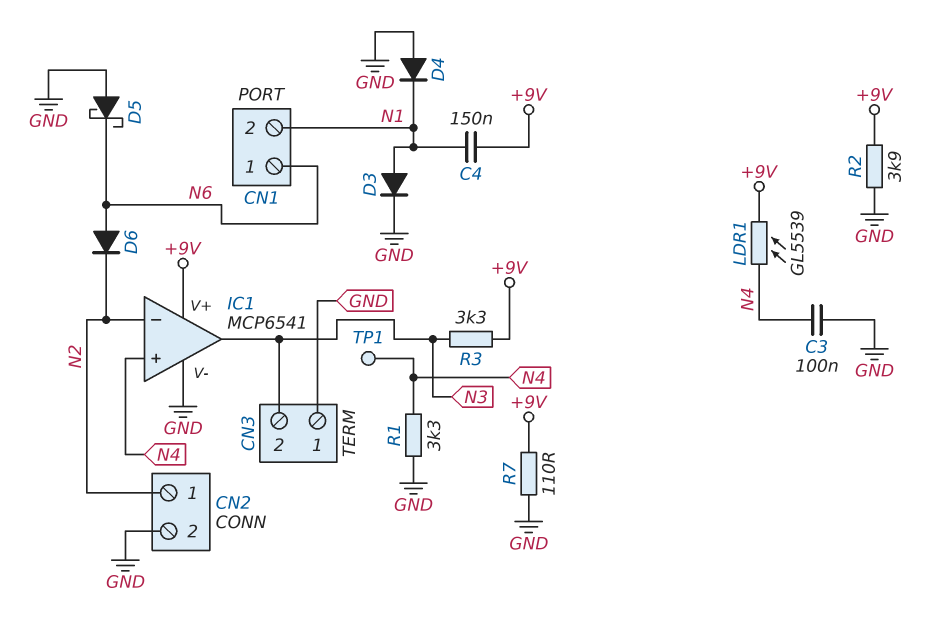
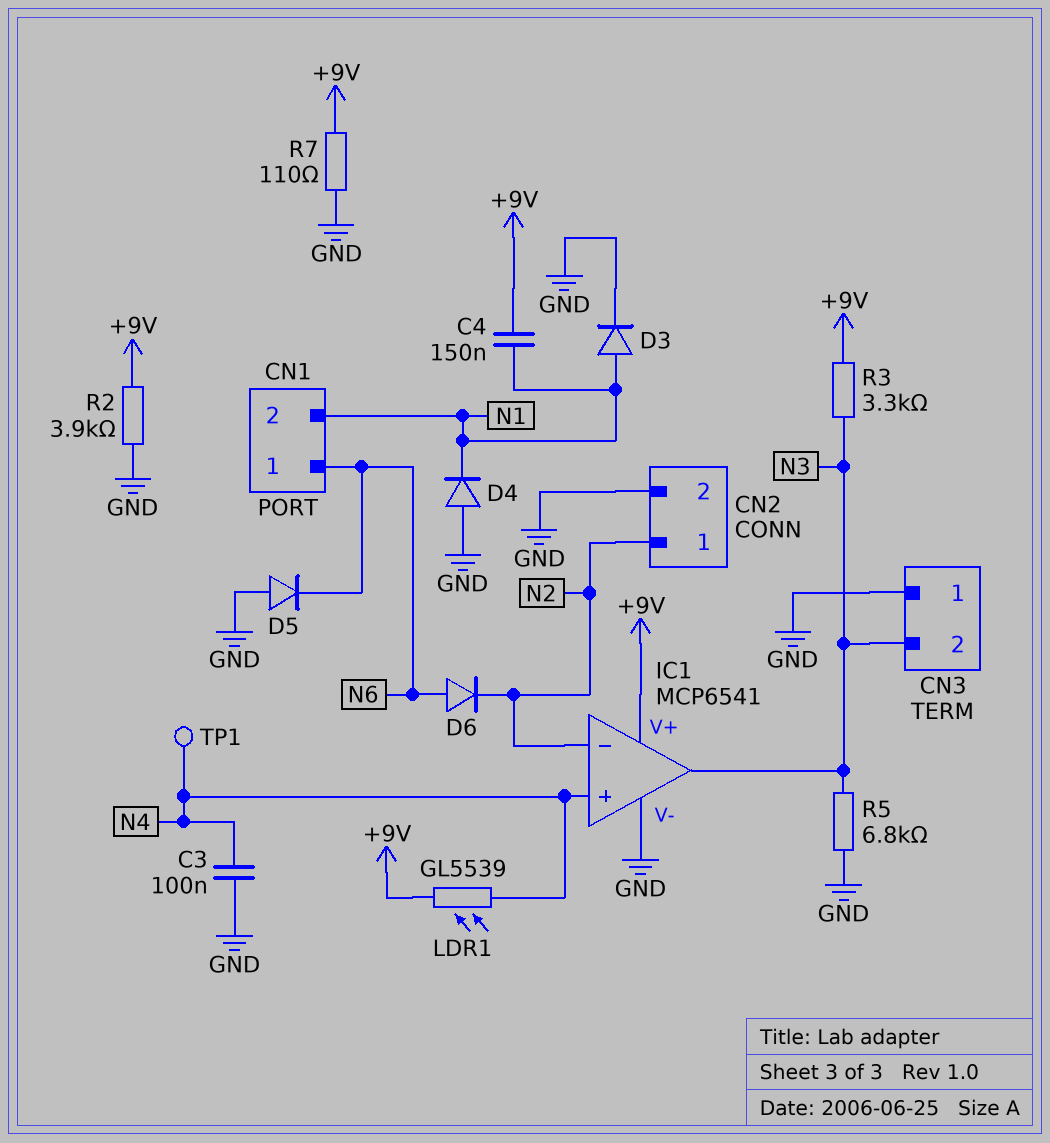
D5: schottky (A GND, K N6) -> diode (A GND, K N6)
R1: 3.3k (GND, N4) -> none
R5: none -> 6.8k (GND, N3)

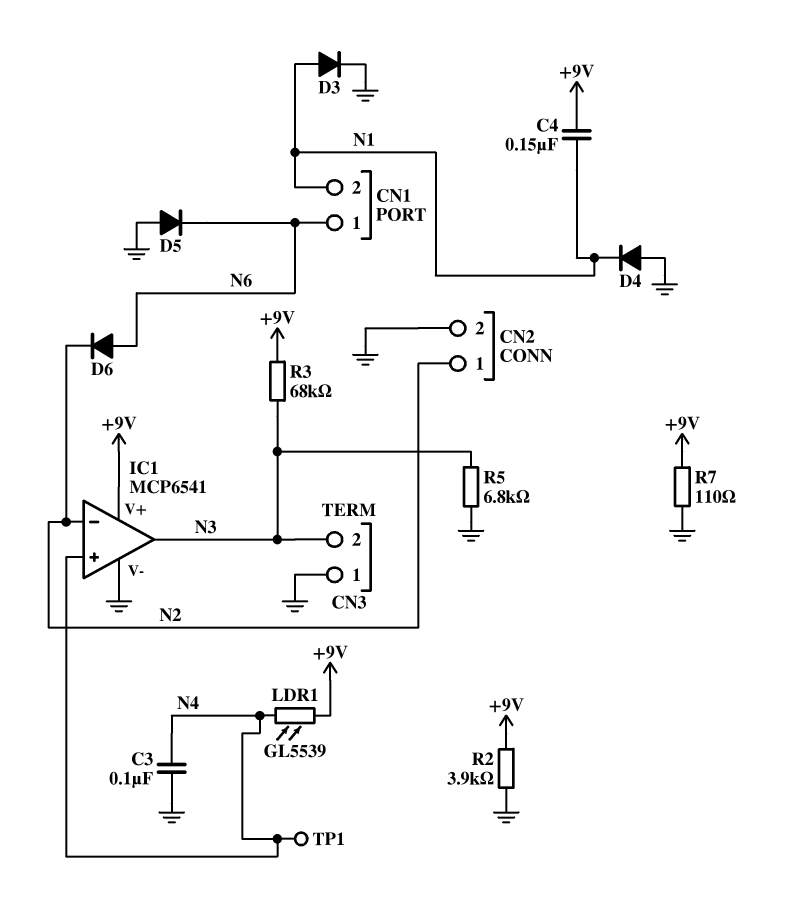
R3: 3.3k (+9V, N3) -> 68k (+9V, N3)

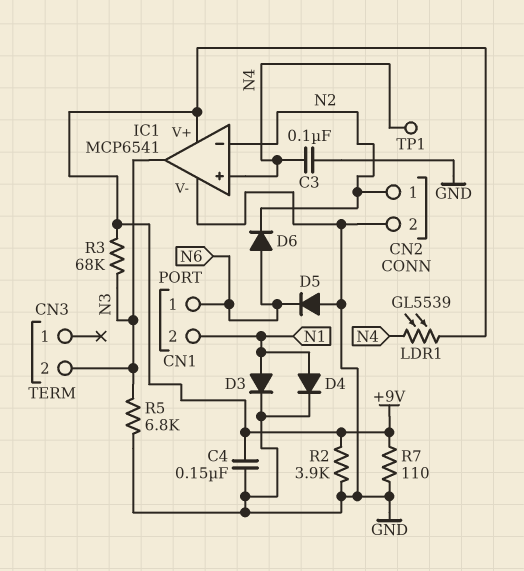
C4: 150nF (+9V, N1) -> 150nF (+9V, GND)
CN3 pin 1: GND -> none
D4: diode (A GND, K N1) -> diode (A N1, K GND)

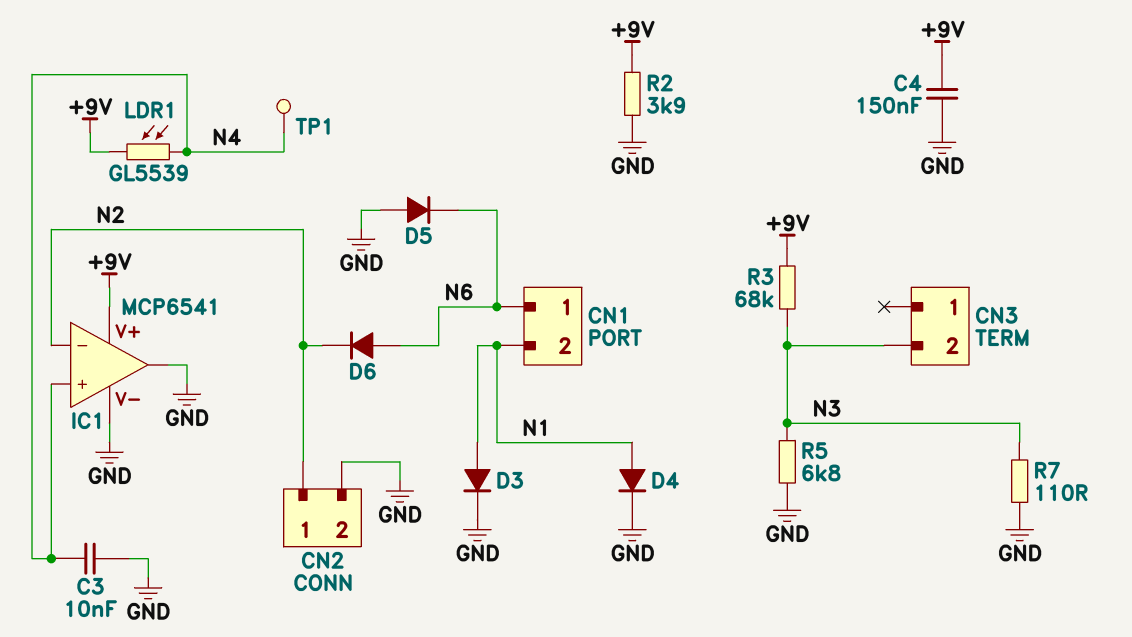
C3: 100nF (GND, N4) -> 10nF (GND, N4)
IC1 pin out: N3 -> GND
R7: 110 (+9V, GND) -> 110 (GND, N3)

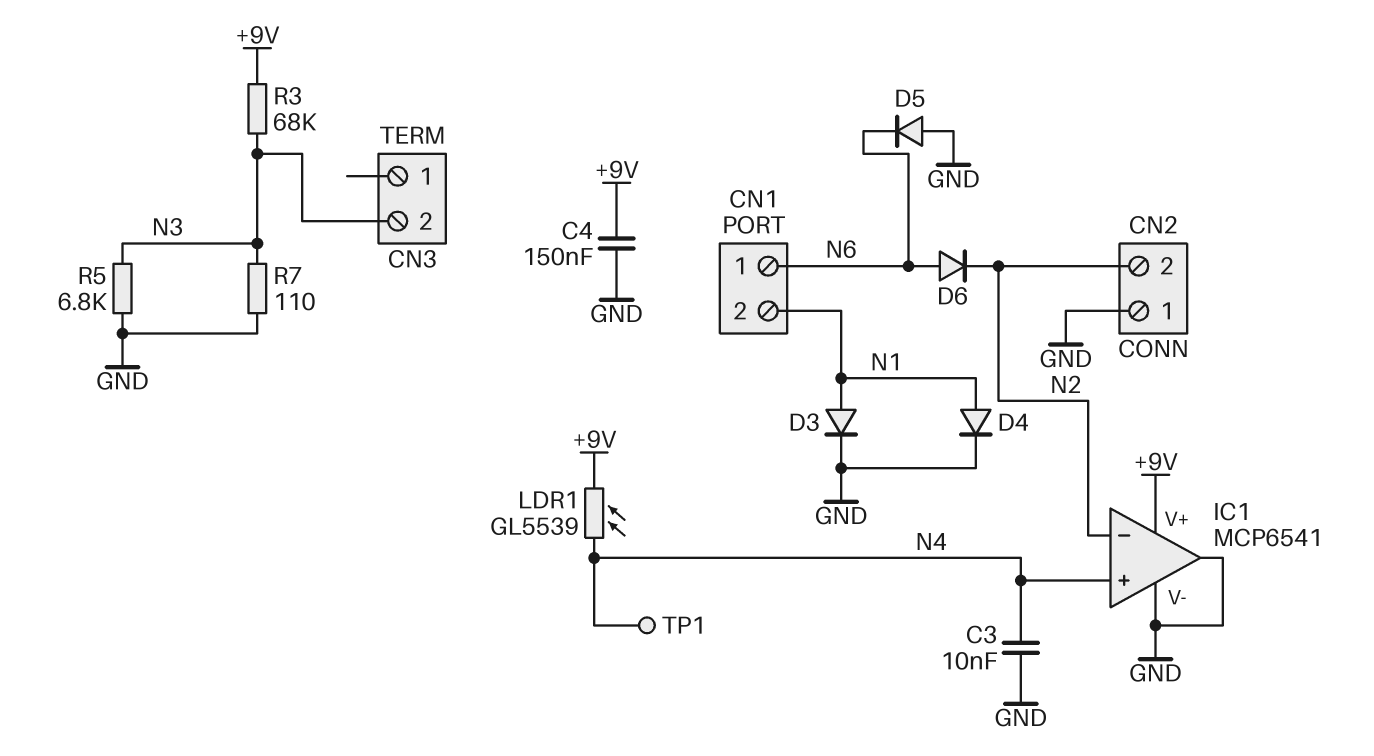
CN2 pin 1: N2 -> GND
CN2 pin 2: GND -> N2
R2: 3.9k (+9V, GND) -> none

